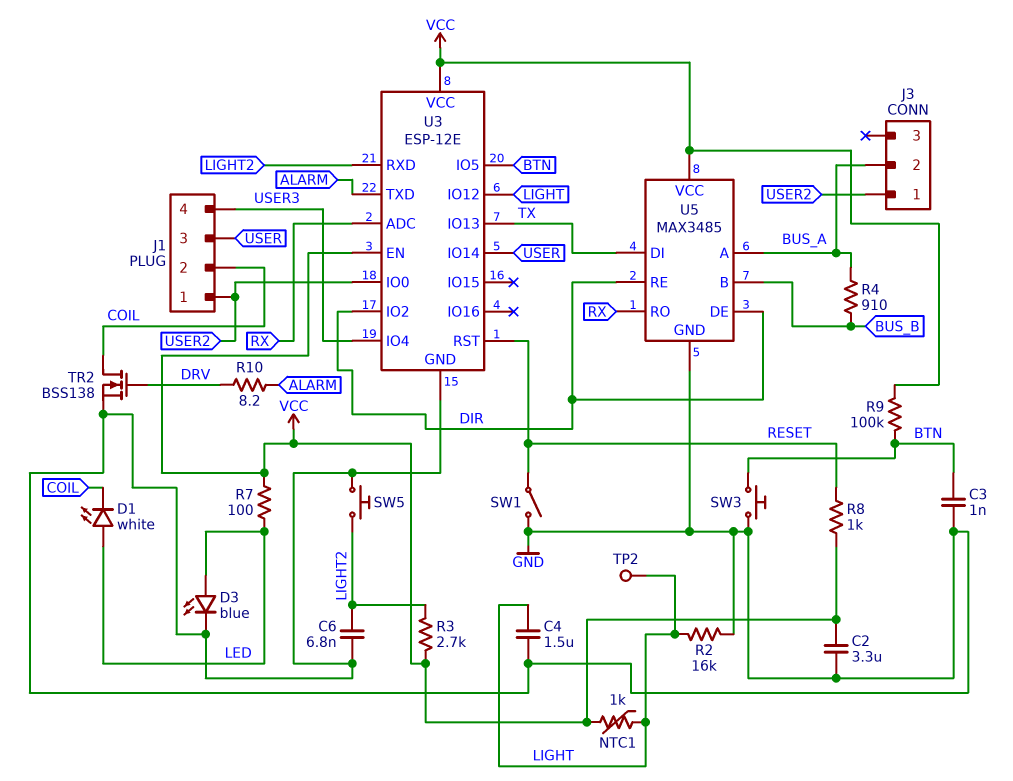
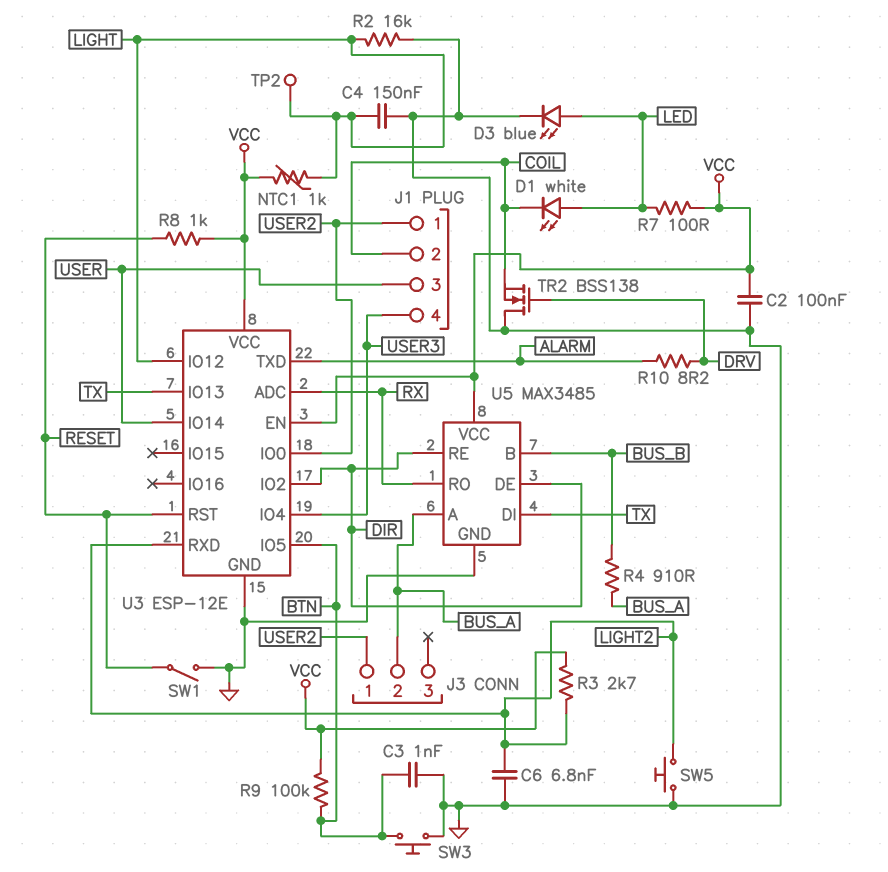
C2: 3.3uF (GND, VCC) -> 100nF (GND, VCC)
C4: 1.5uF (GND, LIGHT) -> 150nF (GND, LIGHT)
TR2: NMOS BSS138 (G DRV, D COIL, S GND) -> NMOS BSS138 (G DRV, D GND, S COIL)

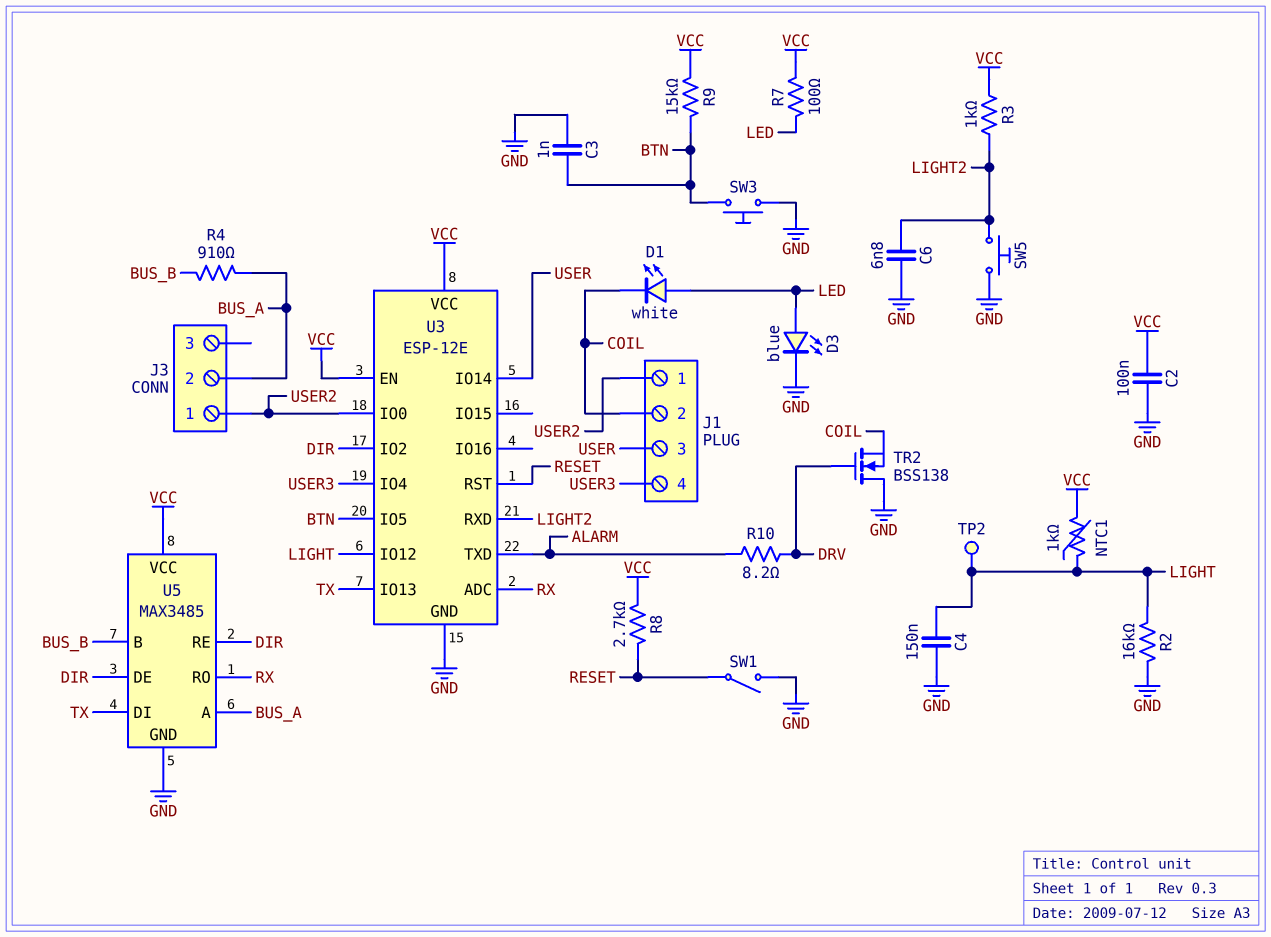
R3: 2.7k (LIGHT2, VCC) -> 1k (LIGHT2, VCC)
R8: 1k (RESET, VCC) -> 2.7k (RESET, VCC)
R9: 100k (BTN, VCC) -> 15k (BTN, VCC)

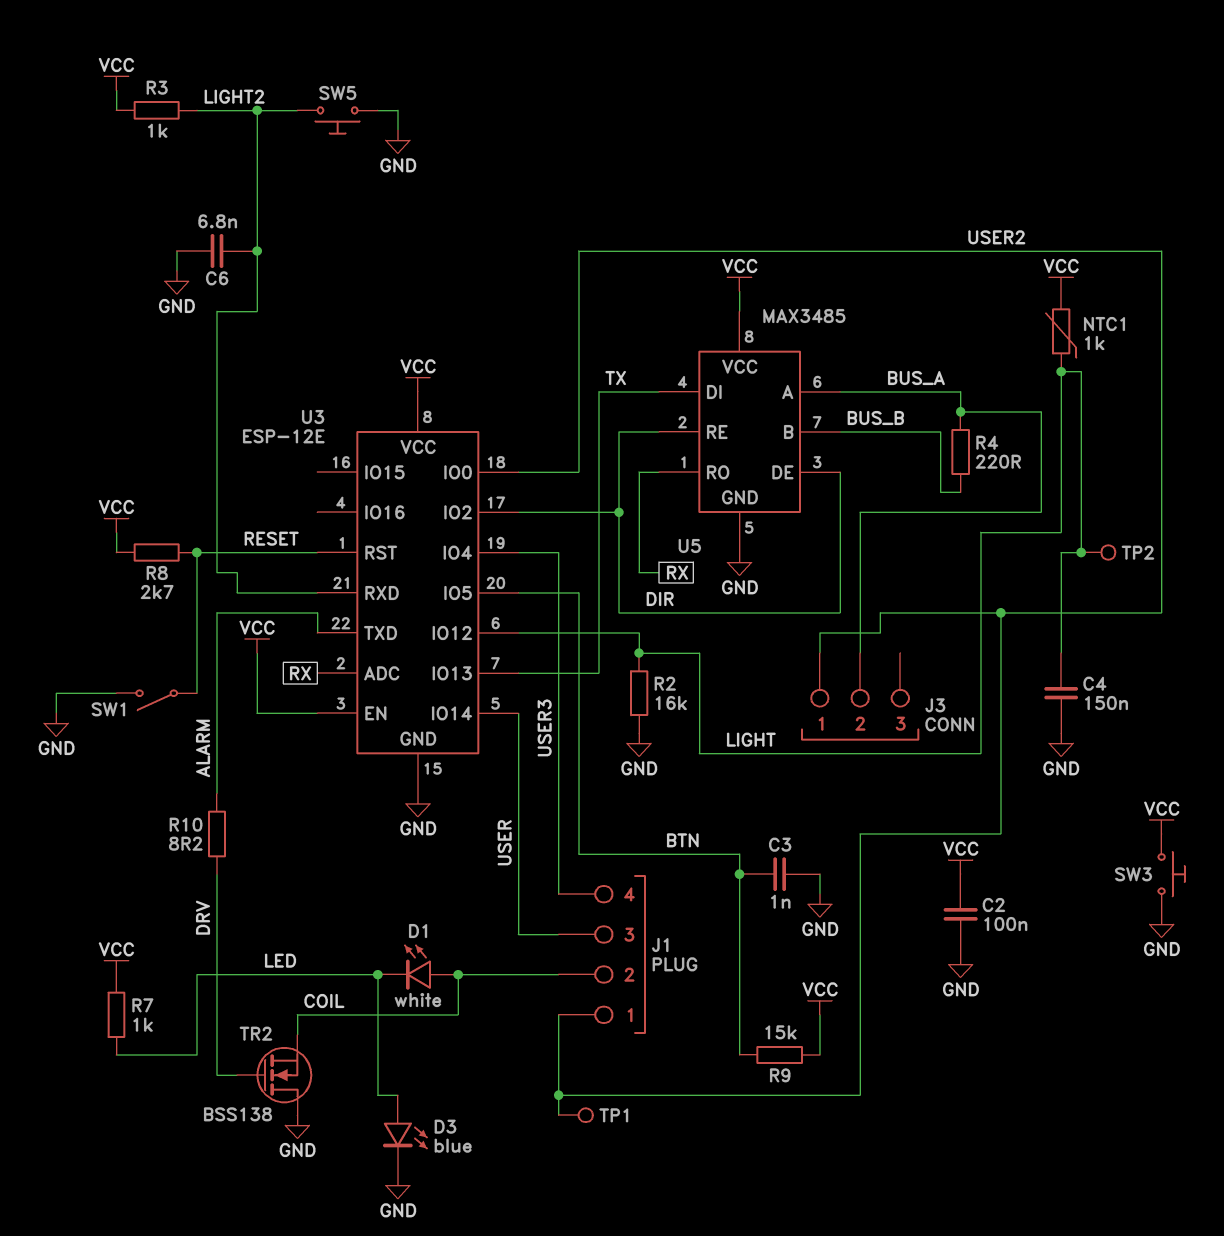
D1: LED white (A LED, K COIL) -> LED white (A COIL, K LED)
R4: 910 (BUS_A, BUS_B) -> 220 (BUS_A, BUS_B)
R7: 100 (LED, VCC) -> 1k (LED, VCC)
SW3: button (BTN, GND) -> button (GND, VCC)
TP1: none -> test point (USER2)

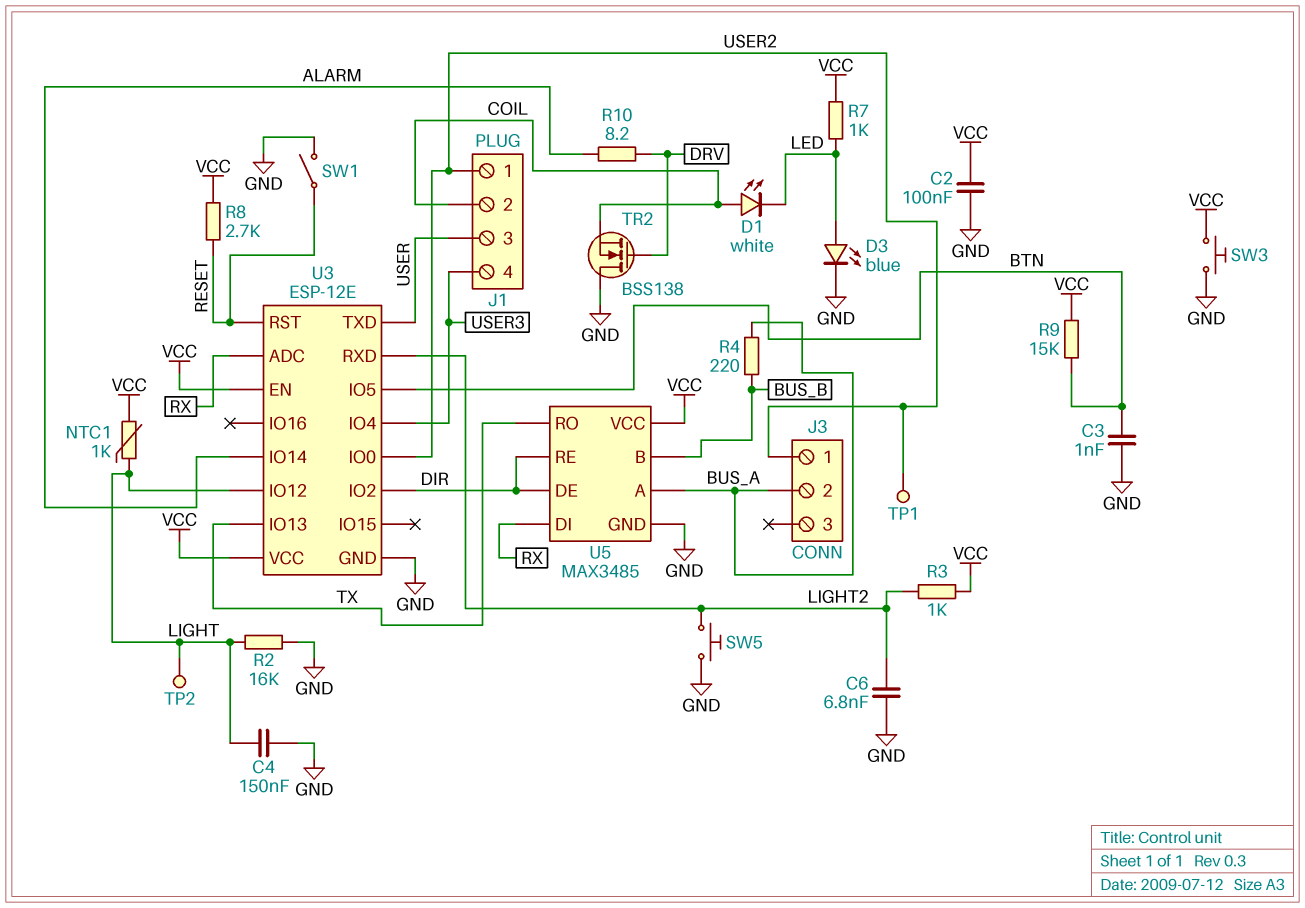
U3 pin IO14: USER -> ALARM
U3 pin TXD: ALARM -> USER
U5 pin DI: TX -> RX
U5 pin RO: RX -> TX

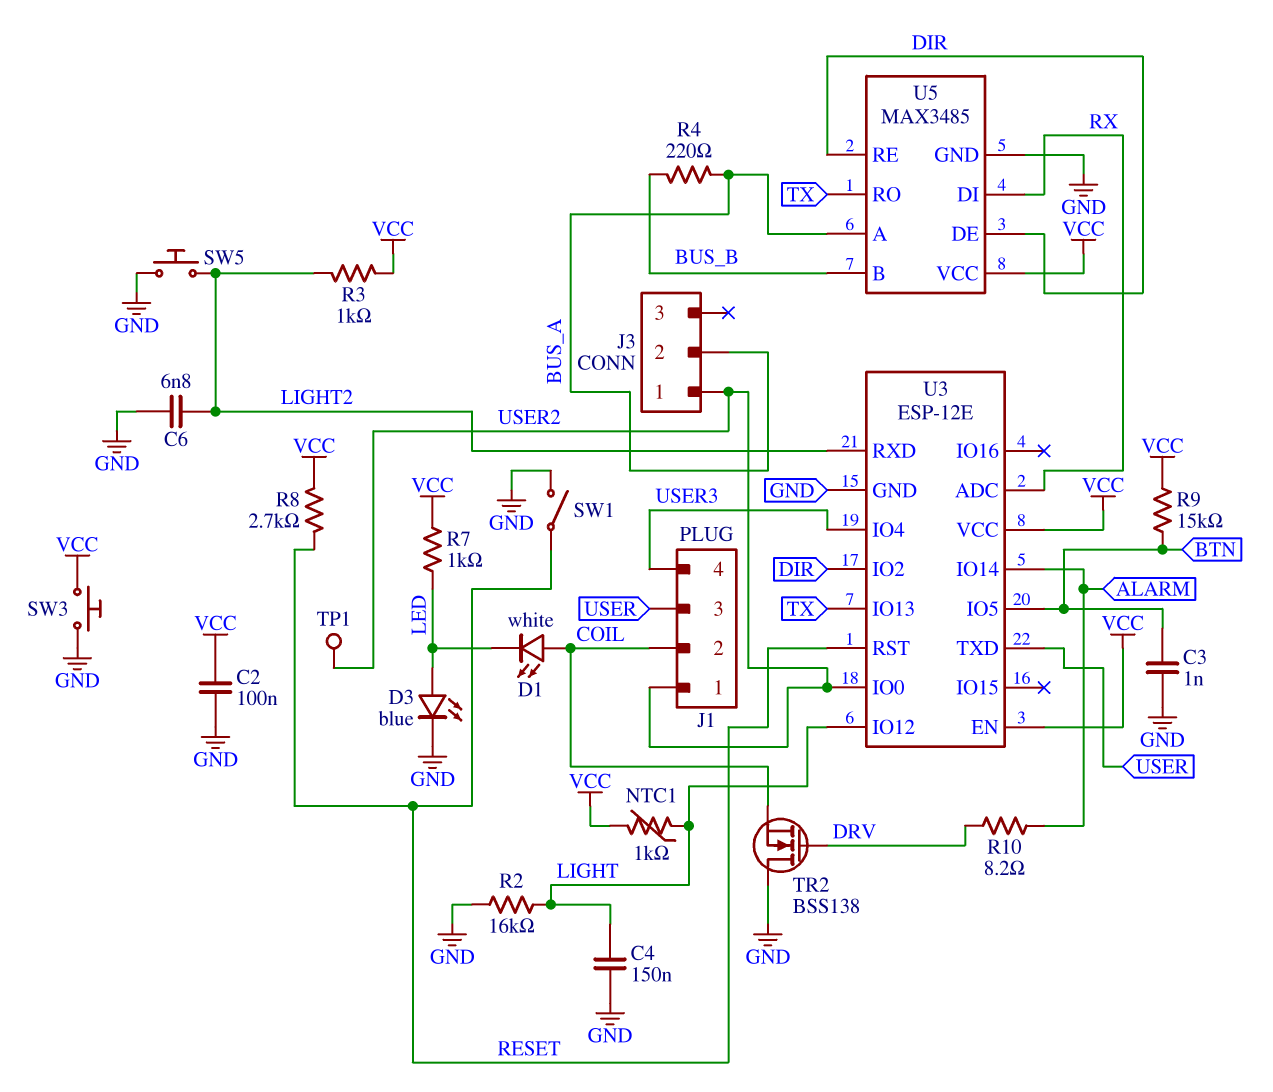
TP2: test point (LIGHT) -> none

